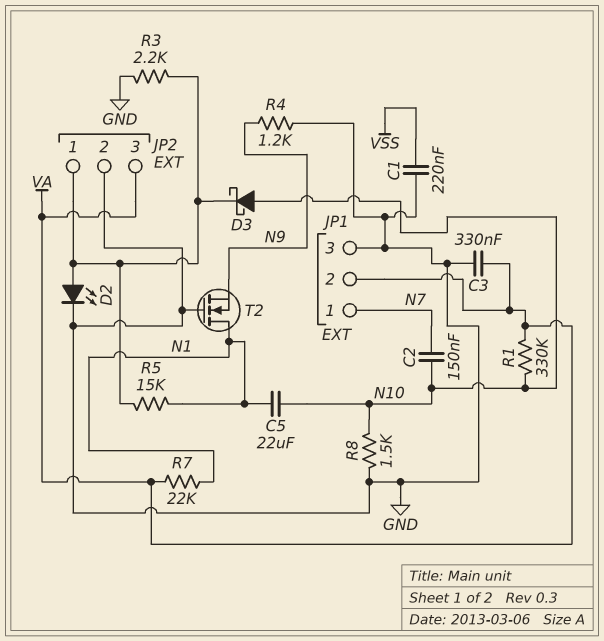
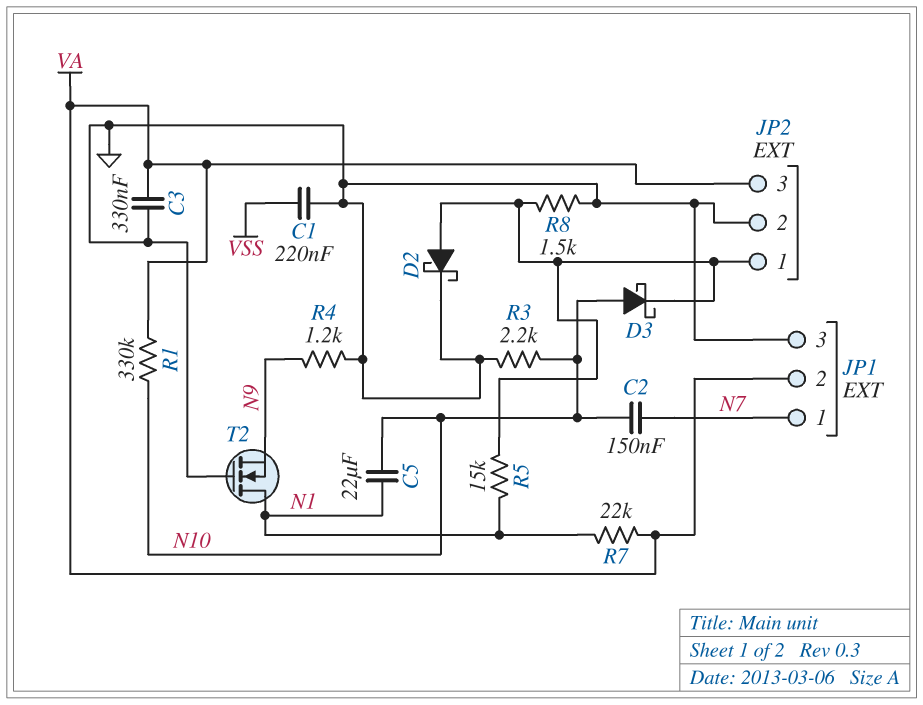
D2: LED (A JP2/1, K GND) -> schottky (A JP2/1, K GND)
R3: 2.2k (GND, JP2/1) -> 2.2k (GND, N10)
R8: 1.5k (GND, N10) -> 1.5k (GND, JP2/1)

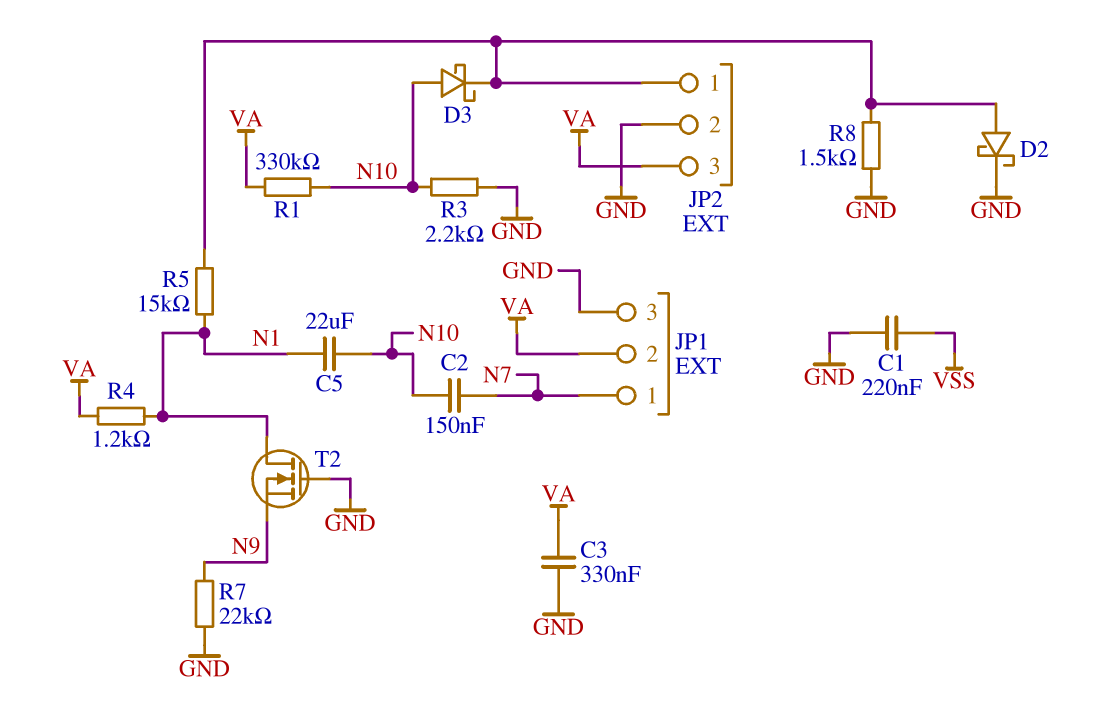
R4: 1.2k (GND, N9) -> 1.2k (N1, VA)
R7: 22k (N1, VA) -> 22k (GND, N9)

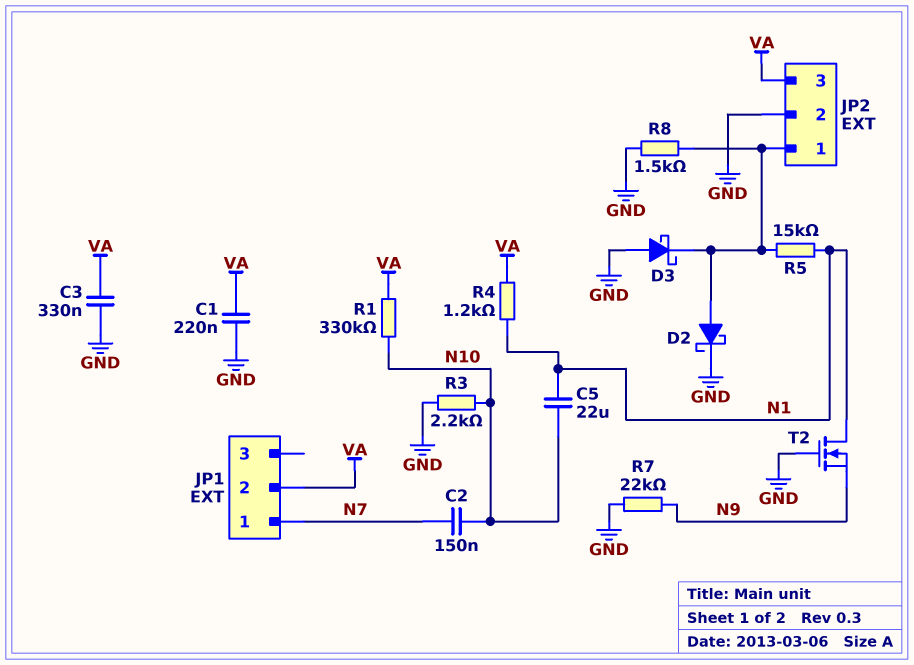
C1: 220nF (GND, VSS) -> 220nF (GND, VA)
D3: schottky (A N10, K JP2/1) -> schottky (A GND, K JP2/1)
JP1 pin 3: GND -> none

